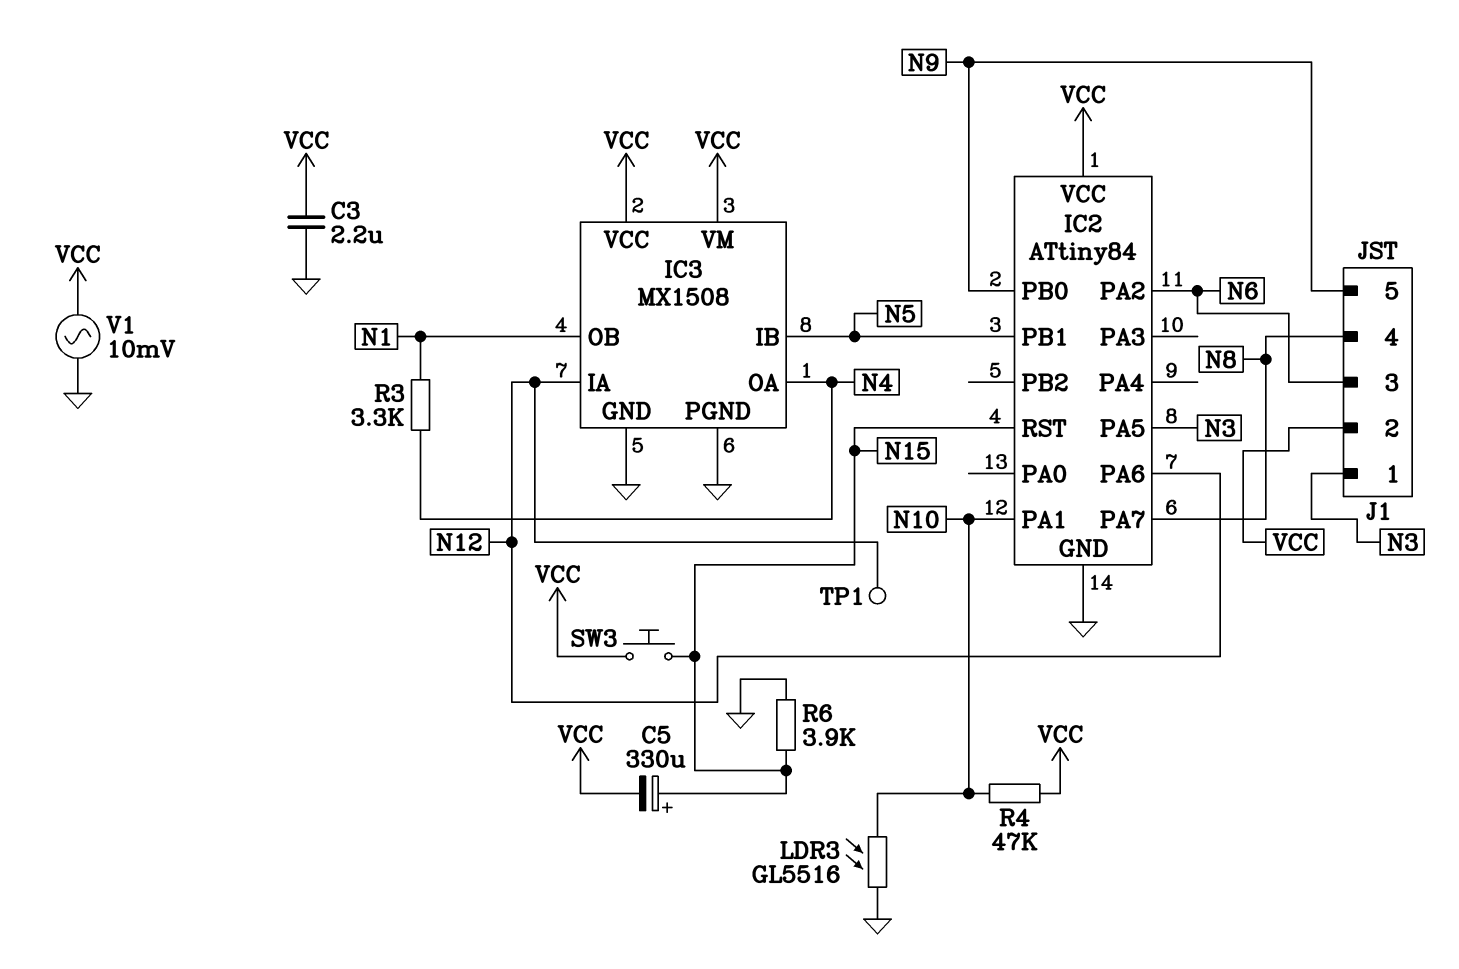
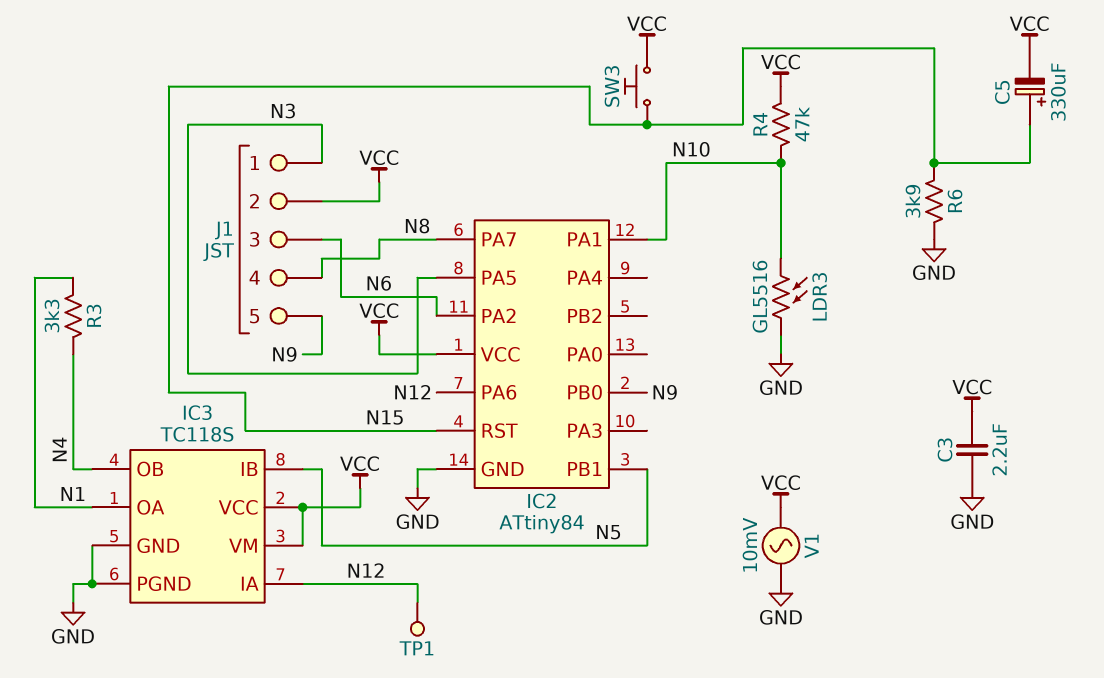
IC3: MX1508 -> TC118S
IC3 pin OA: N4 -> N1
IC3 pin OB: N1 -> N4

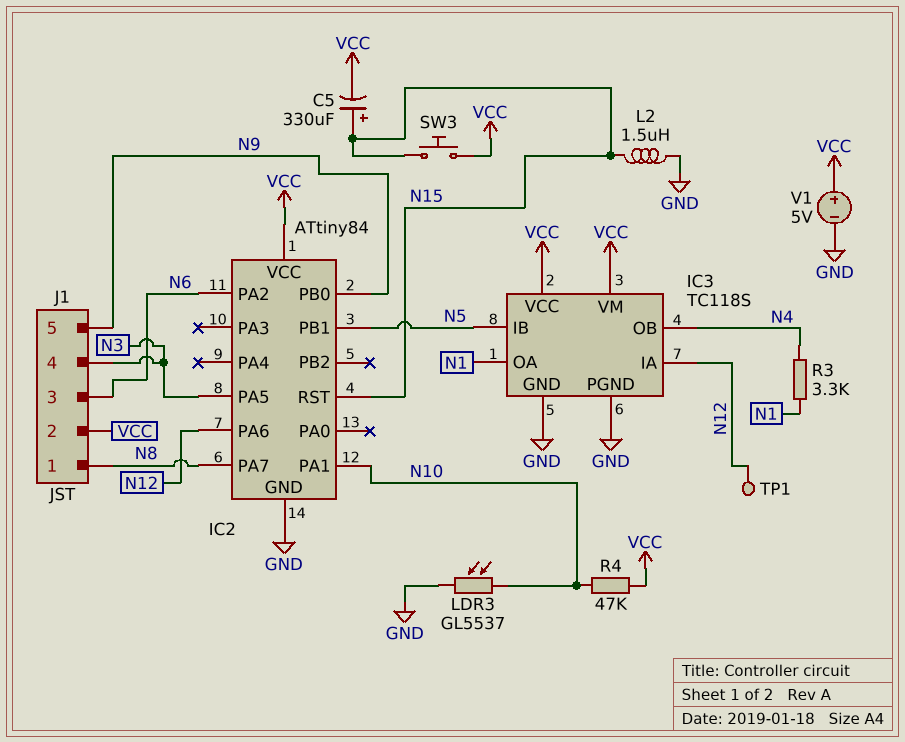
C3: 2.2uF (GND, VCC) -> none
J1 pin 1: N3 -> N8
J1 pin 4: N8 -> N3
L2: none -> 1.5uH (GND, N15)
LDR3: GL5516 (GND, N10) -> GL5537 (GND, N10)
R6: 3.9k (GND, N15) -> none
V1: AC 10mV (GND, VCC) -> 5V (plus VCC, minus GND)

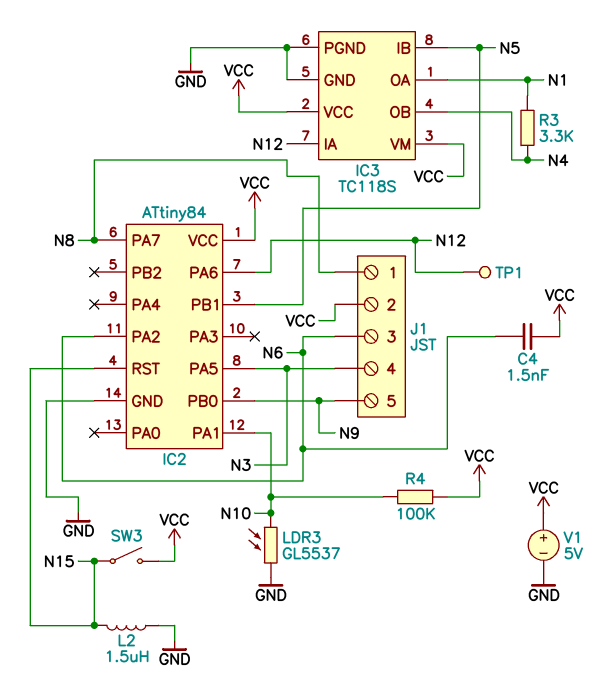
C4: none -> 1.5nF (N6, VCC)
C5: 330uF (plus N15, minus VCC) -> none
R4: 47k (N10, VCC) -> 100k (N10, VCC)
SW3: button (N15, VCC) -> switch (N15, VCC)

